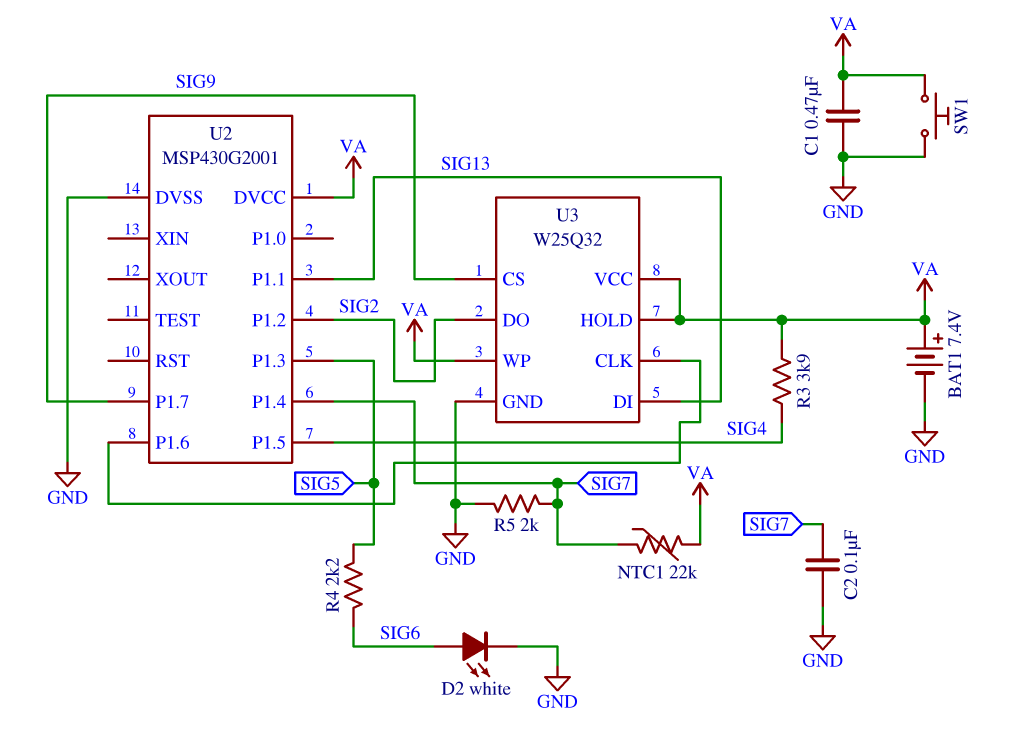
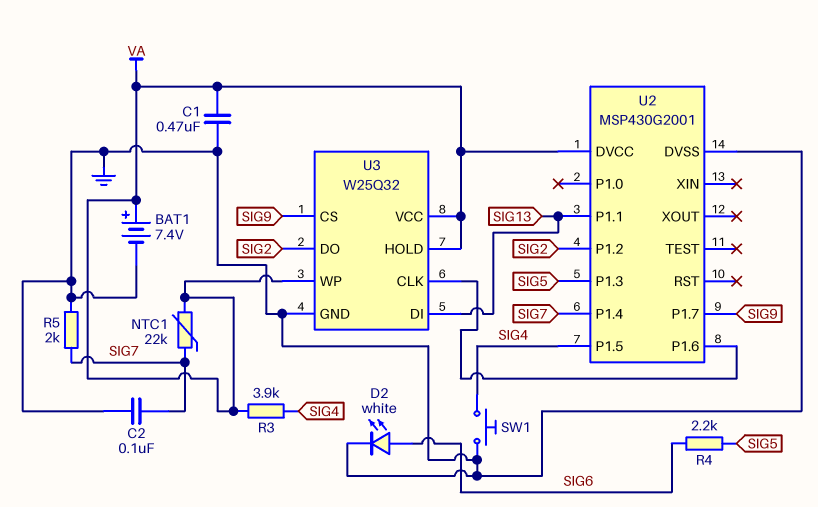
SW1: button (GND, VA) -> button (GND, SIG4)

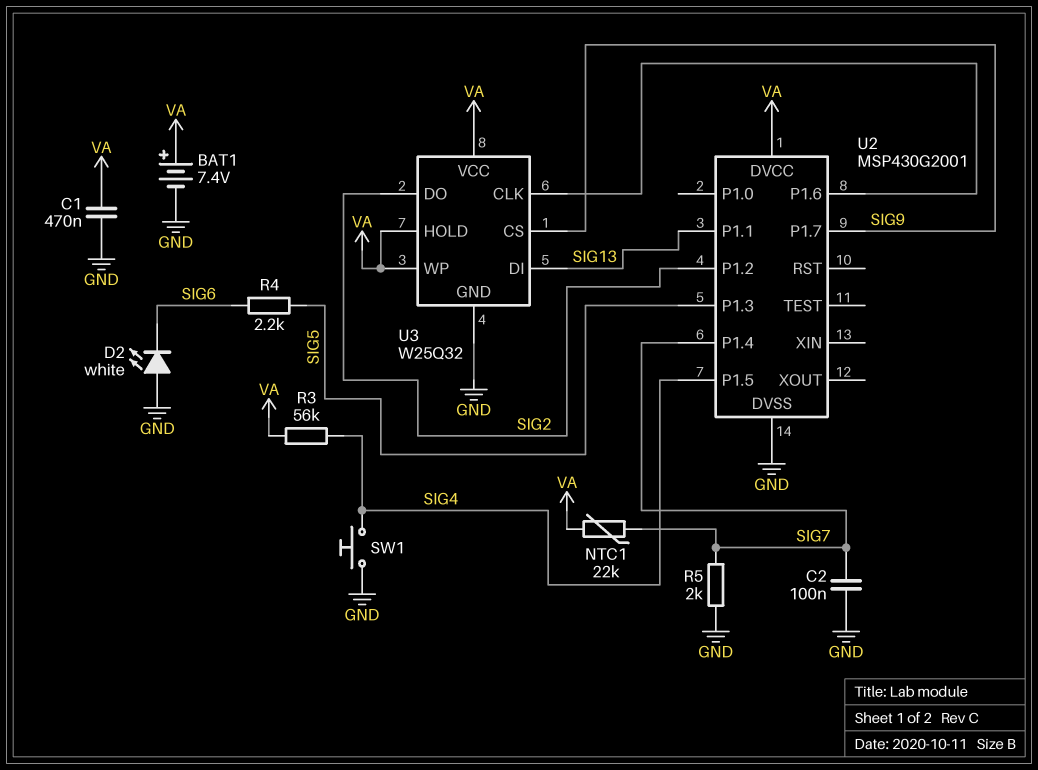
D2: LED white (A SIG6, K GND) -> LED white (A GND, K SIG6)
R3: 3.9k (SIG4, VA) -> 56k (SIG4, VA)

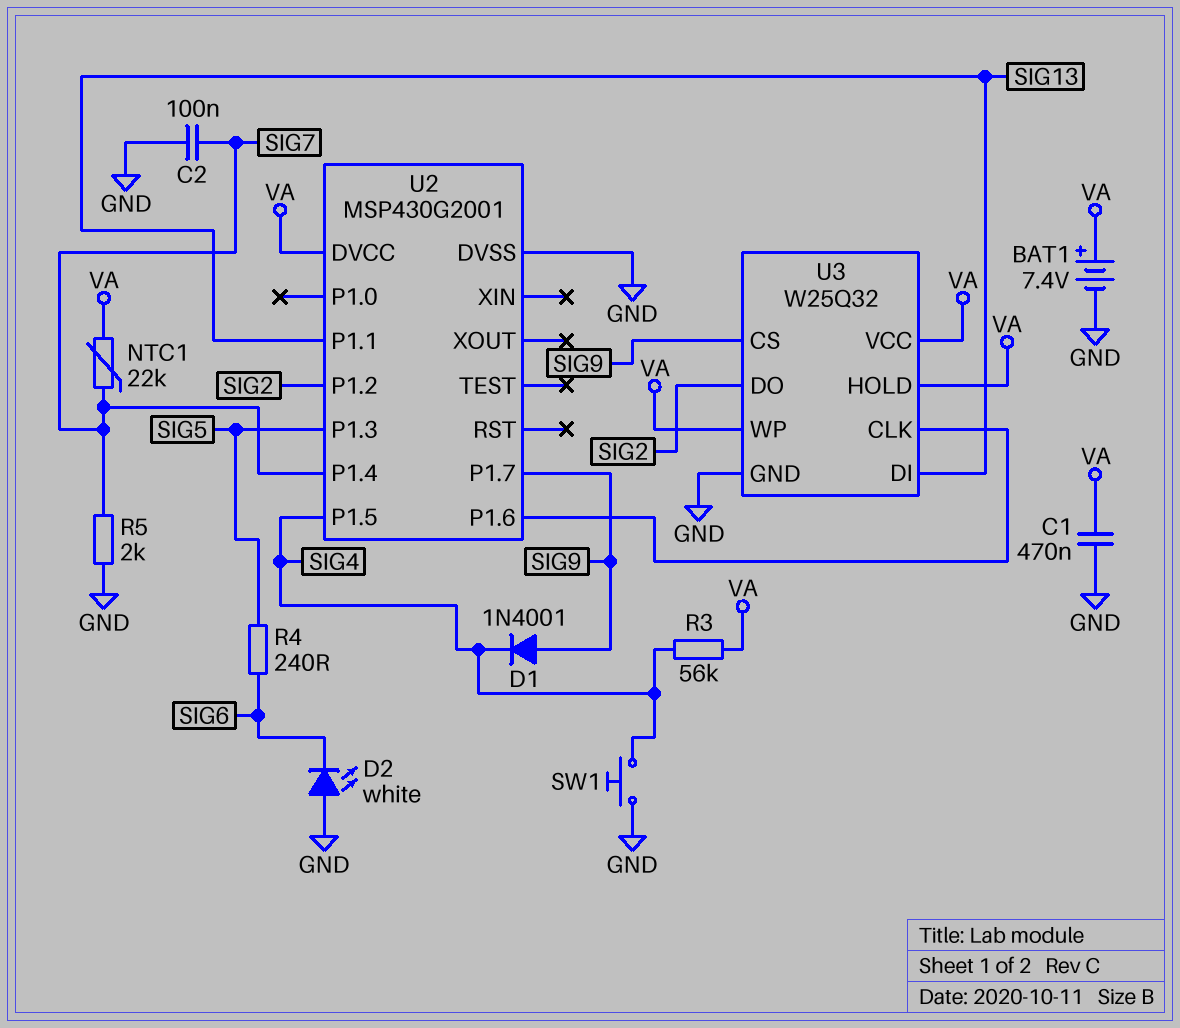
D1: none -> diode 1N4001 (A SIG9, K SIG4)
R4: 2.2k (SIG5, SIG6) -> 240 (SIG5, SIG6)

